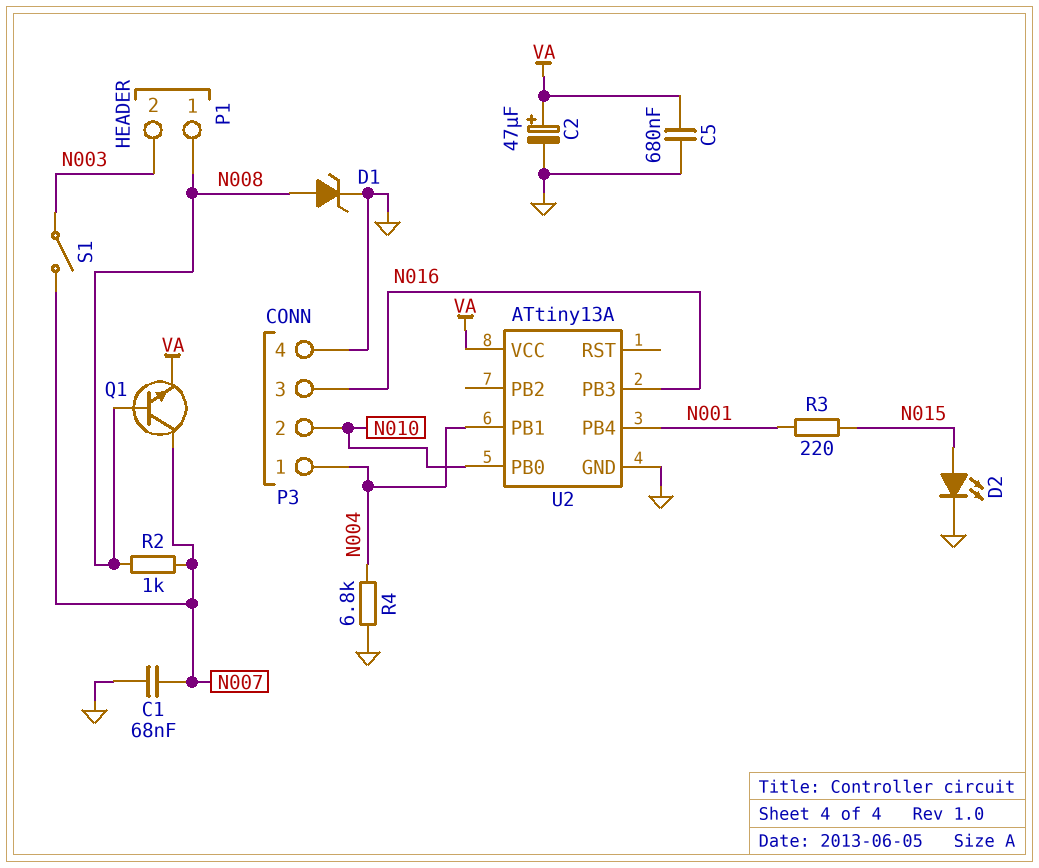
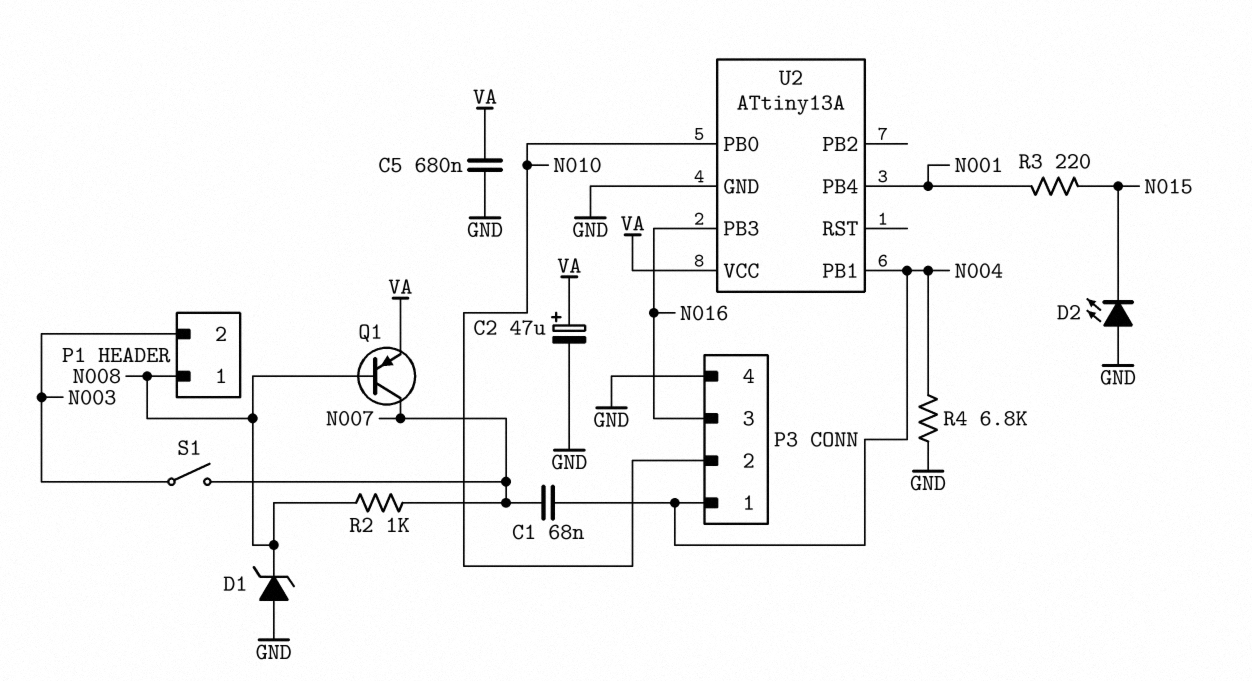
C1: 68nF (GND, N007) -> 68nF (N004, N007)
D1: zener (A N008, K GND) -> zener (A GND, K N008)
D2: LED (A N015, K GND) -> LED (A GND, K N015)
Q1: NPN (B N008, C N007, E VA) -> PNP (B N008, C N007, E VA)

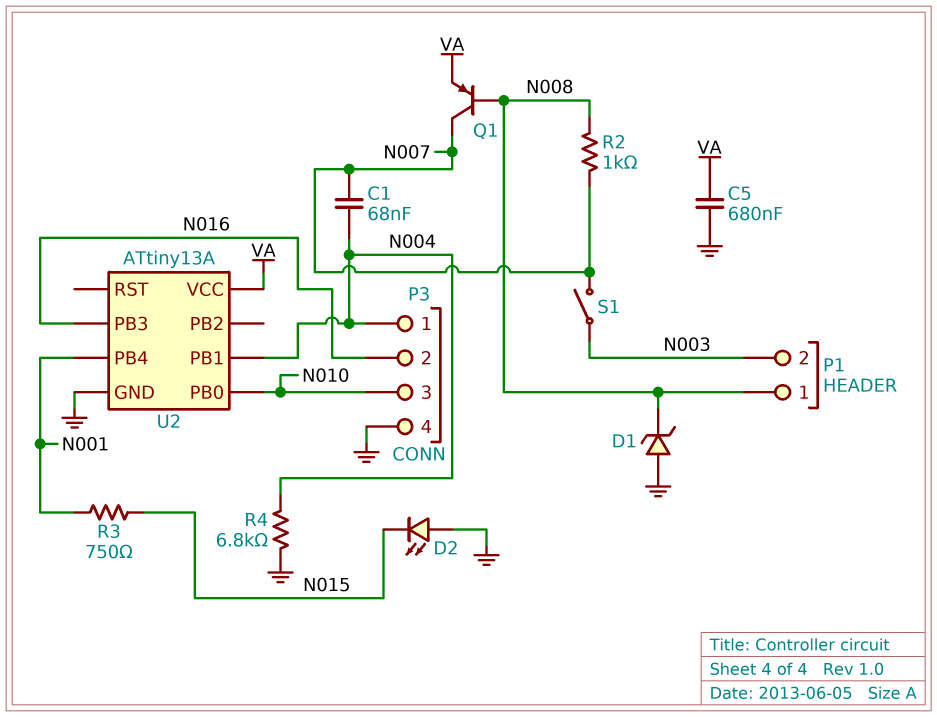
C2: 47uF (plus VA, minus GND) -> none
P3 pin 2: N010 -> N016
P3 pin 3: N016 -> N010
R3: 220 (N001, N015) -> 750 (N001, N015)

